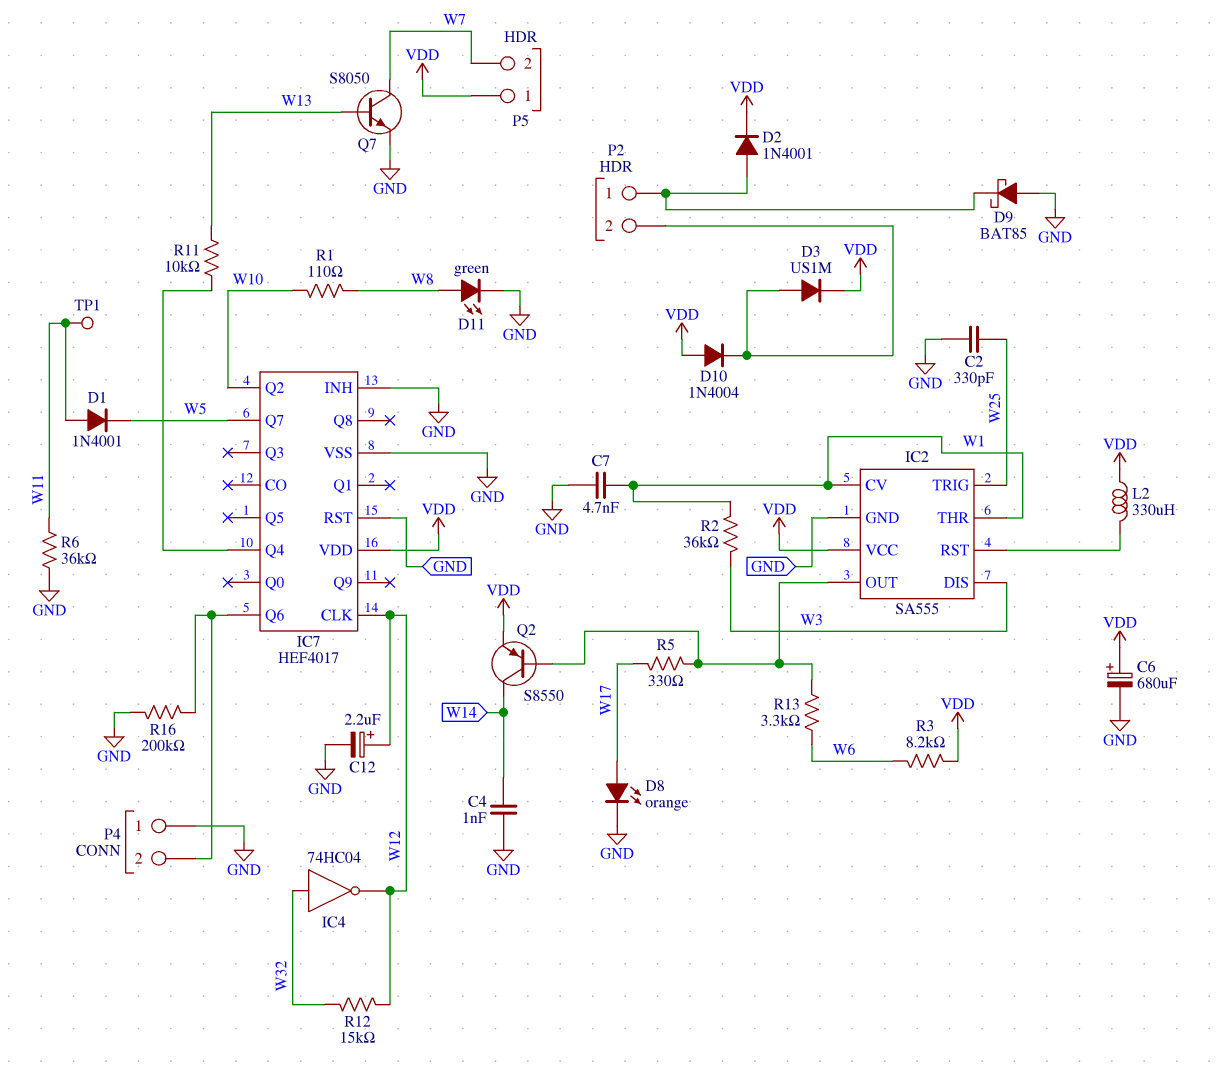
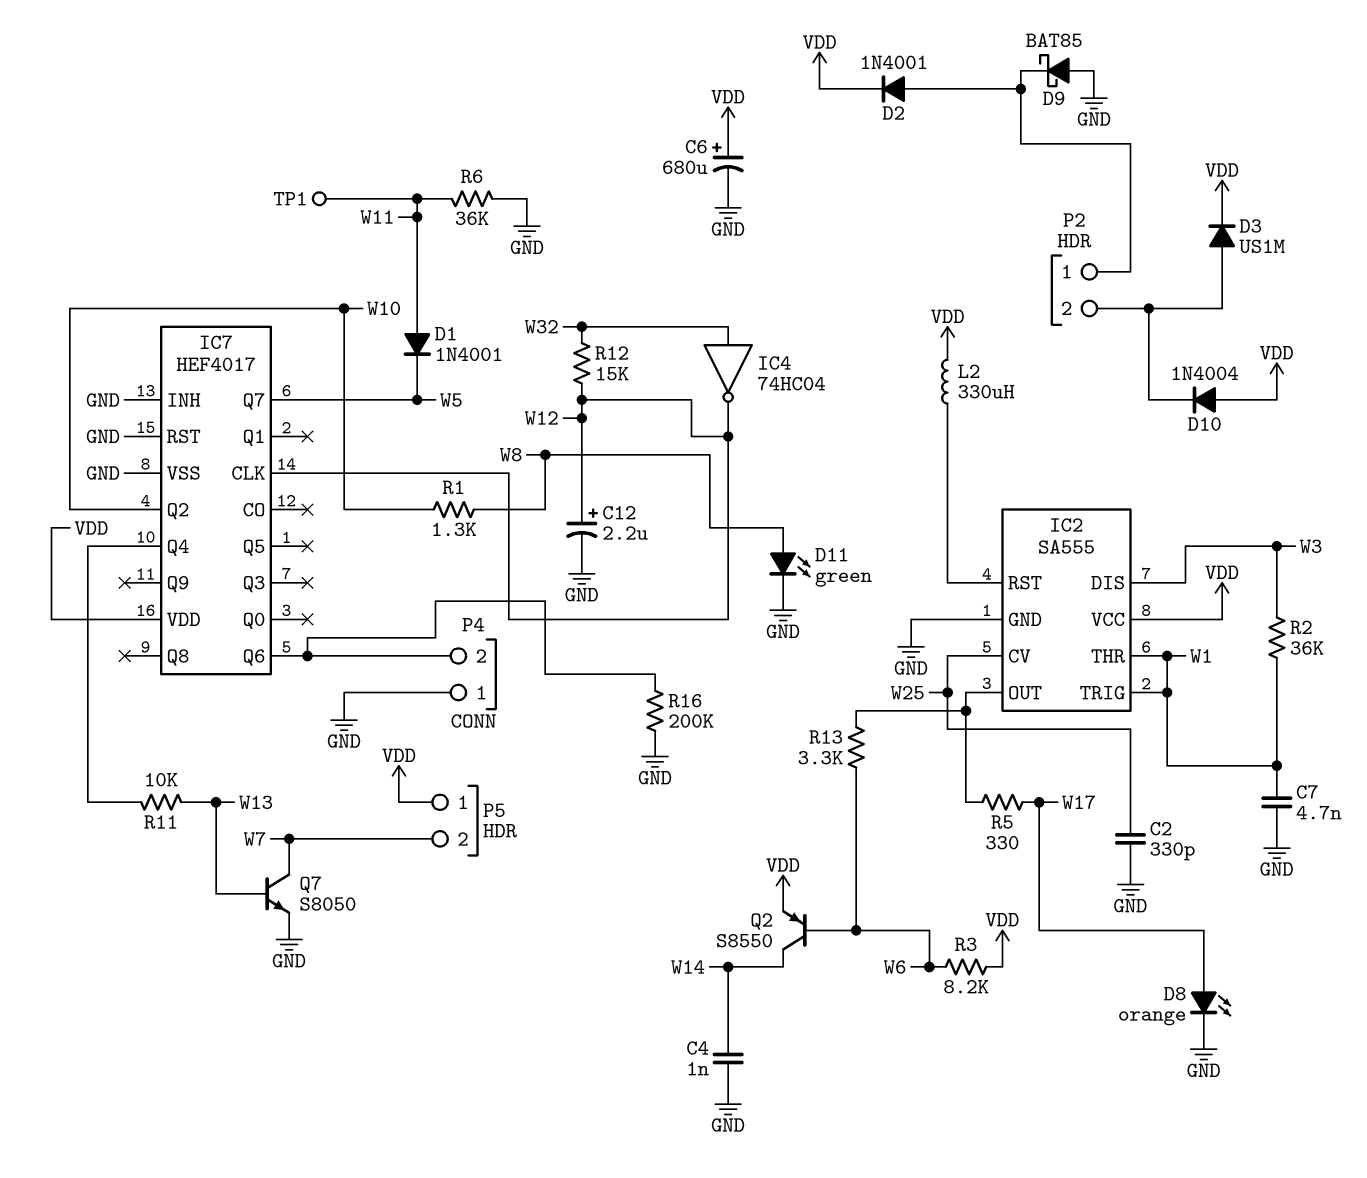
IC2 pin CV: W1 -> W25
IC2 pin TRIG: W25 -> W1
Q2: PNP S8550 (B IC2/OUT, C W14, E VDD) -> PNP S8550 (B W6, C W14, E VDD)
R1: 110 (W8, W10) -> 1.3k (W8, W10)

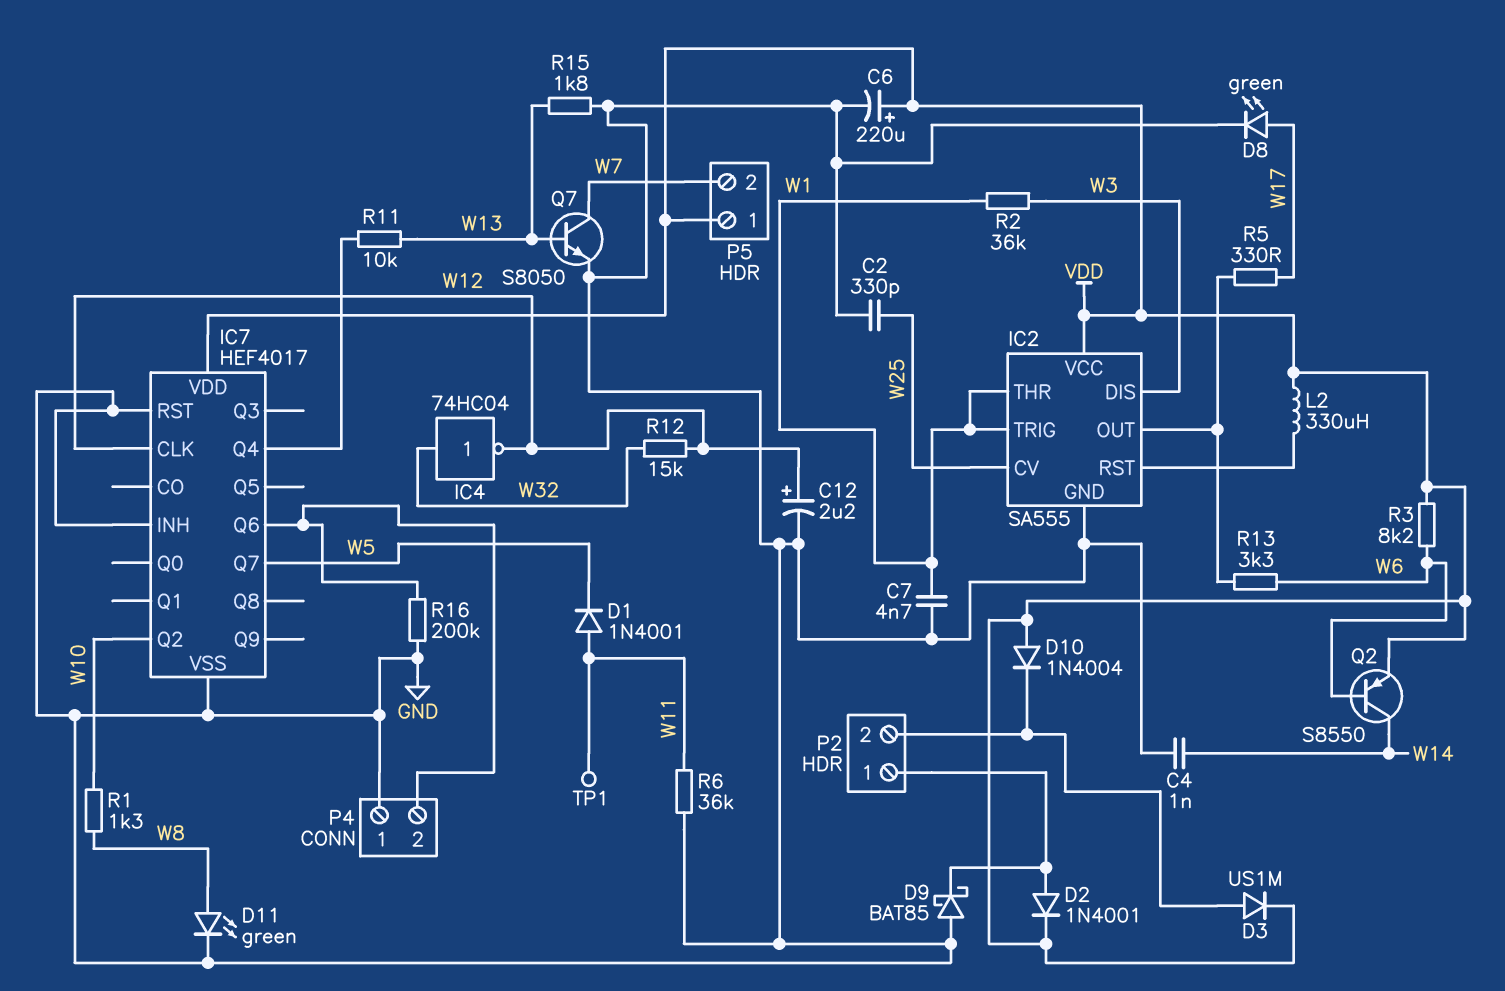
C6: 680uF (plus VDD, minus GND) -> 220uF (plus VDD, minus GND)
D8: LED orange (A W17, K GND) -> LED green (A W17, K GND)
R15: none -> 1.8k (GND, W13)

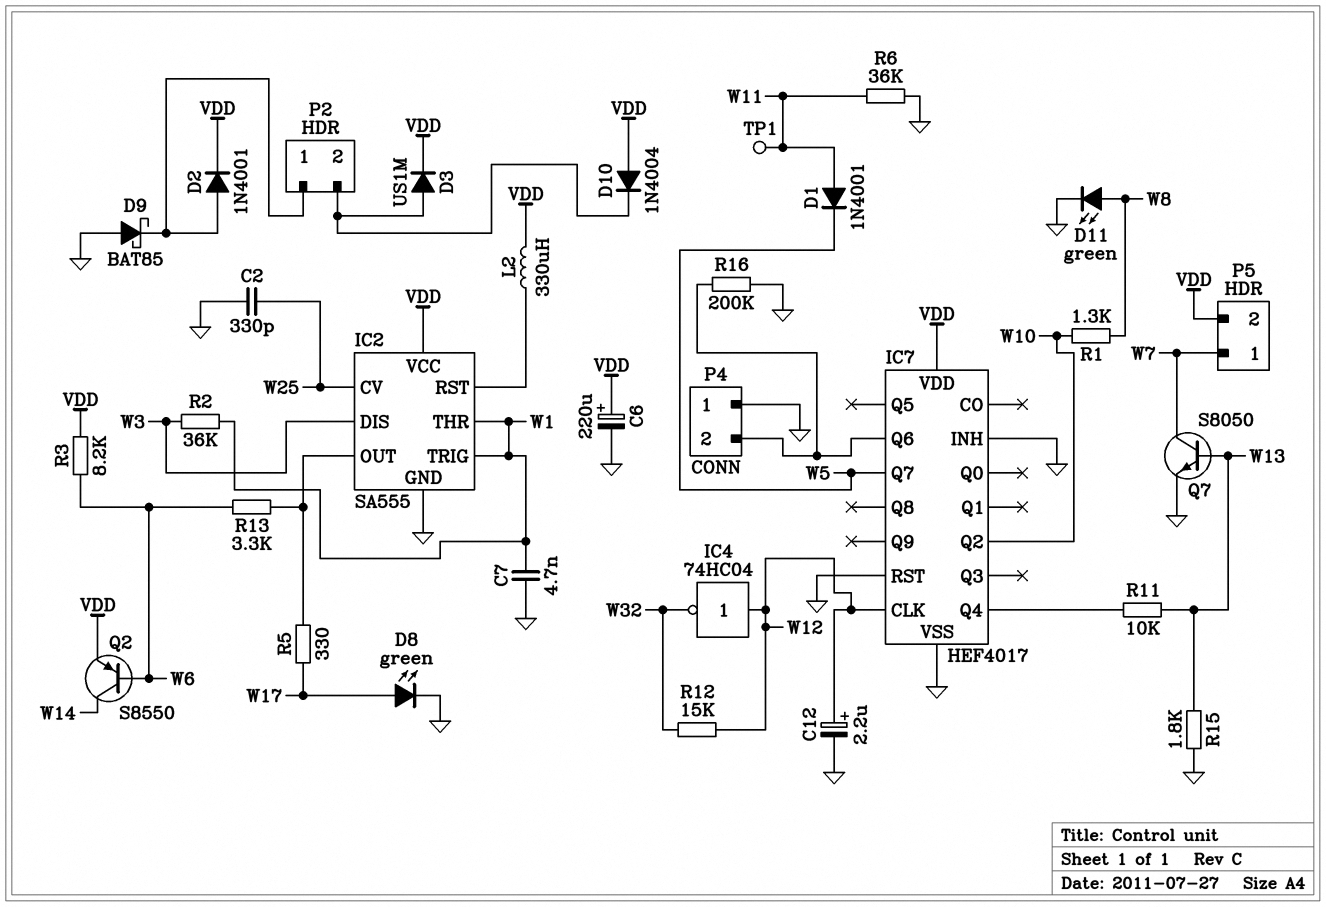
C4: 1nF (GND, W14) -> none
IC4: NOT 74HC04 (in W32, out W12) -> NOT 74HC04 (in W12, out W32)
P5 pin 1: VDD -> W7
P5 pin 2: W7 -> VDD

